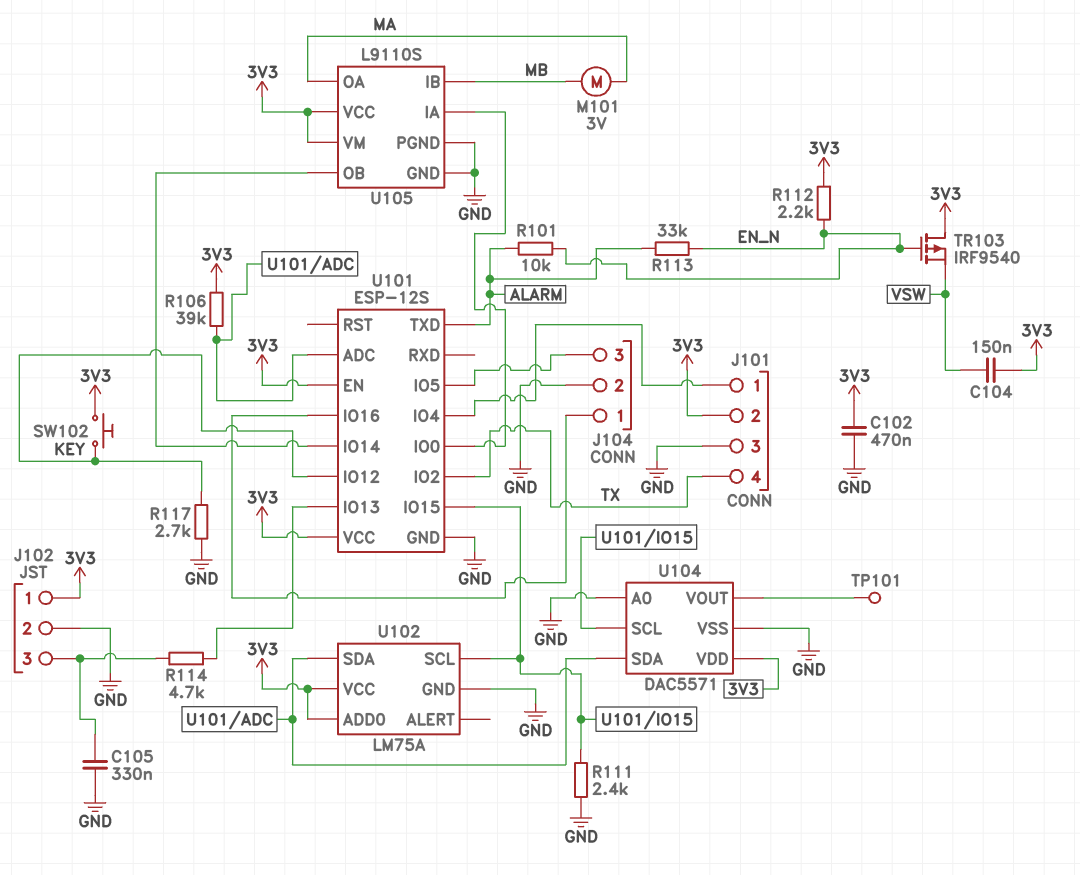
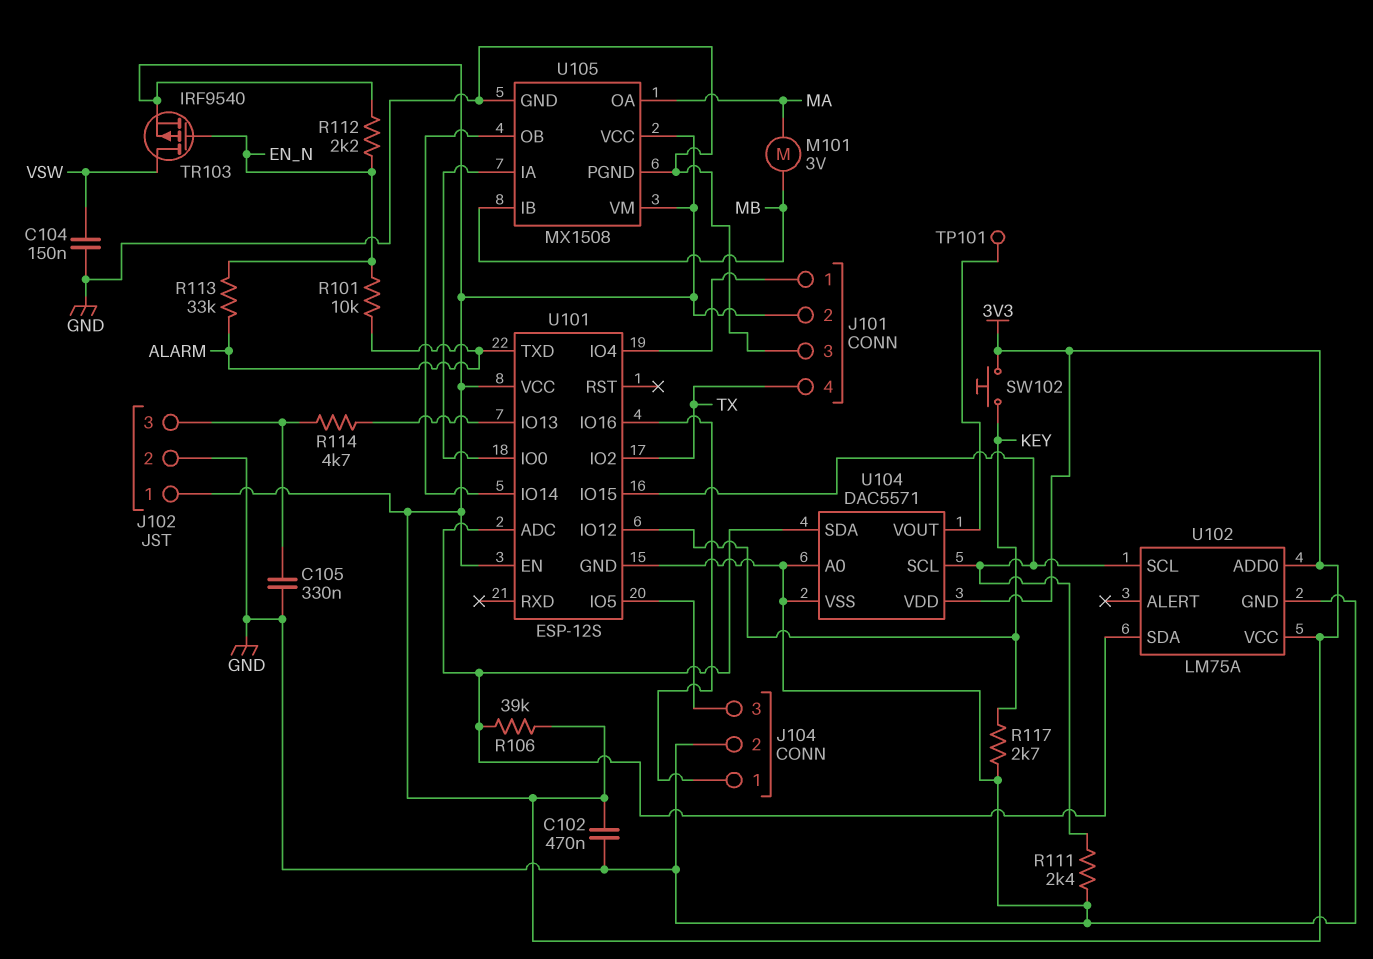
C104: 150nF (3V3, VSW) -> 150nF (GND, VSW)
TR103: PMOS IRF9540 (G EN_N, D 3V3, S VSW) -> PMOS IRF9540 (G EN_N, D VSW, S 3V3)
U105: L9110S -> MX1508

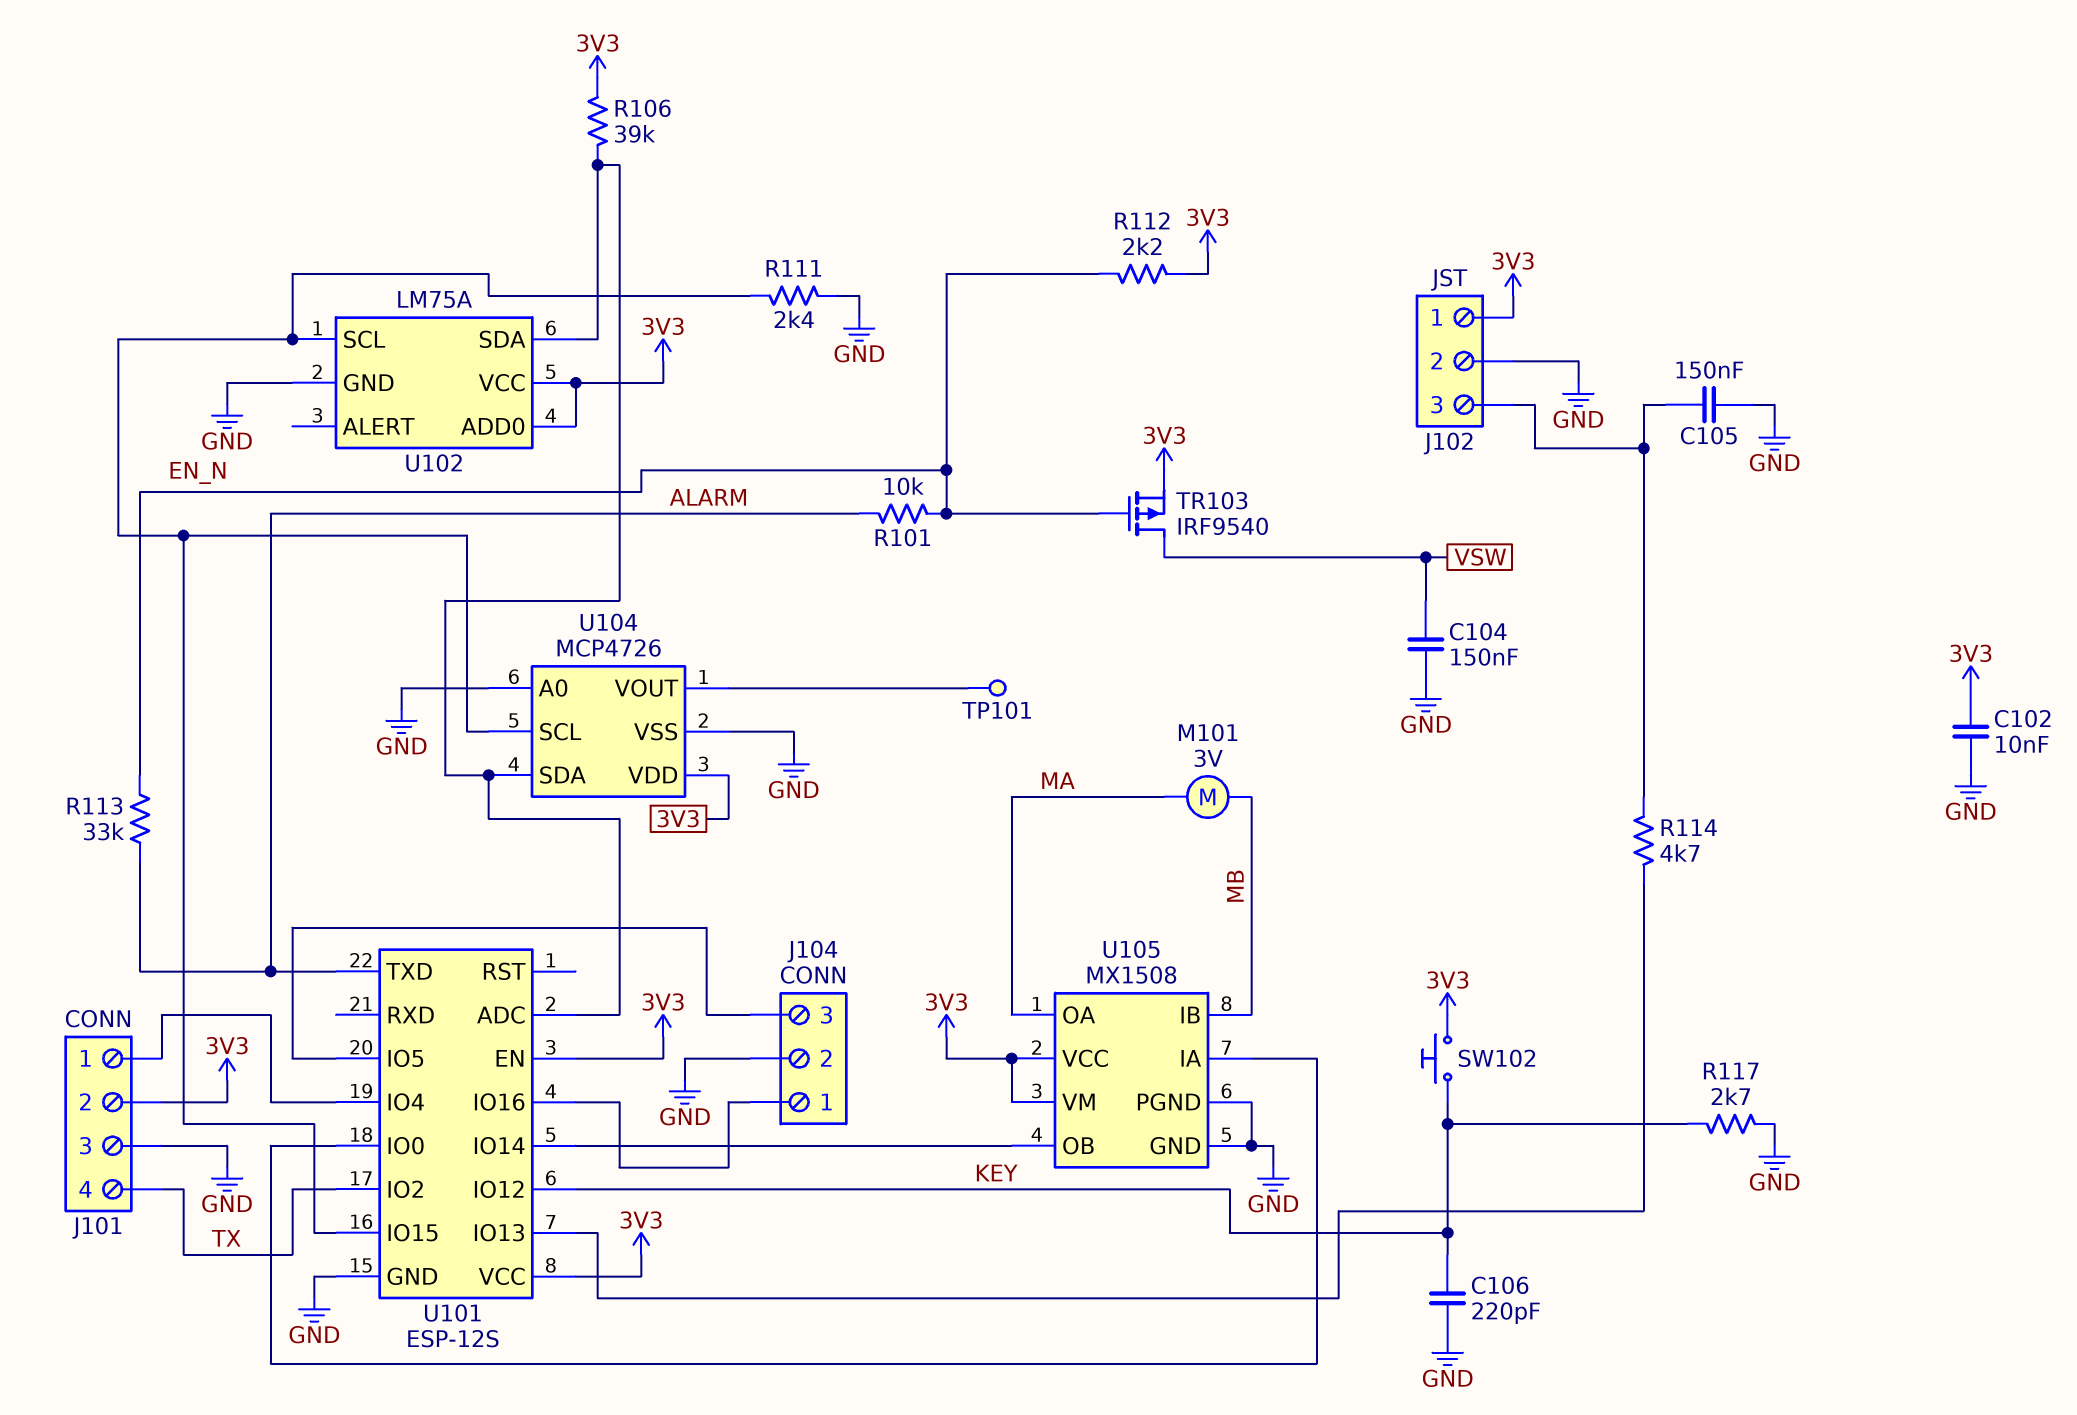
C102: 470nF (3V3, GND) -> 10nF (3V3, GND)
C105: 330nF (GND, J102/3) -> 150nF (GND, J102/3)
C106: none -> 220pF (GND, KEY)
U104: DAC5571 -> MCP4726

